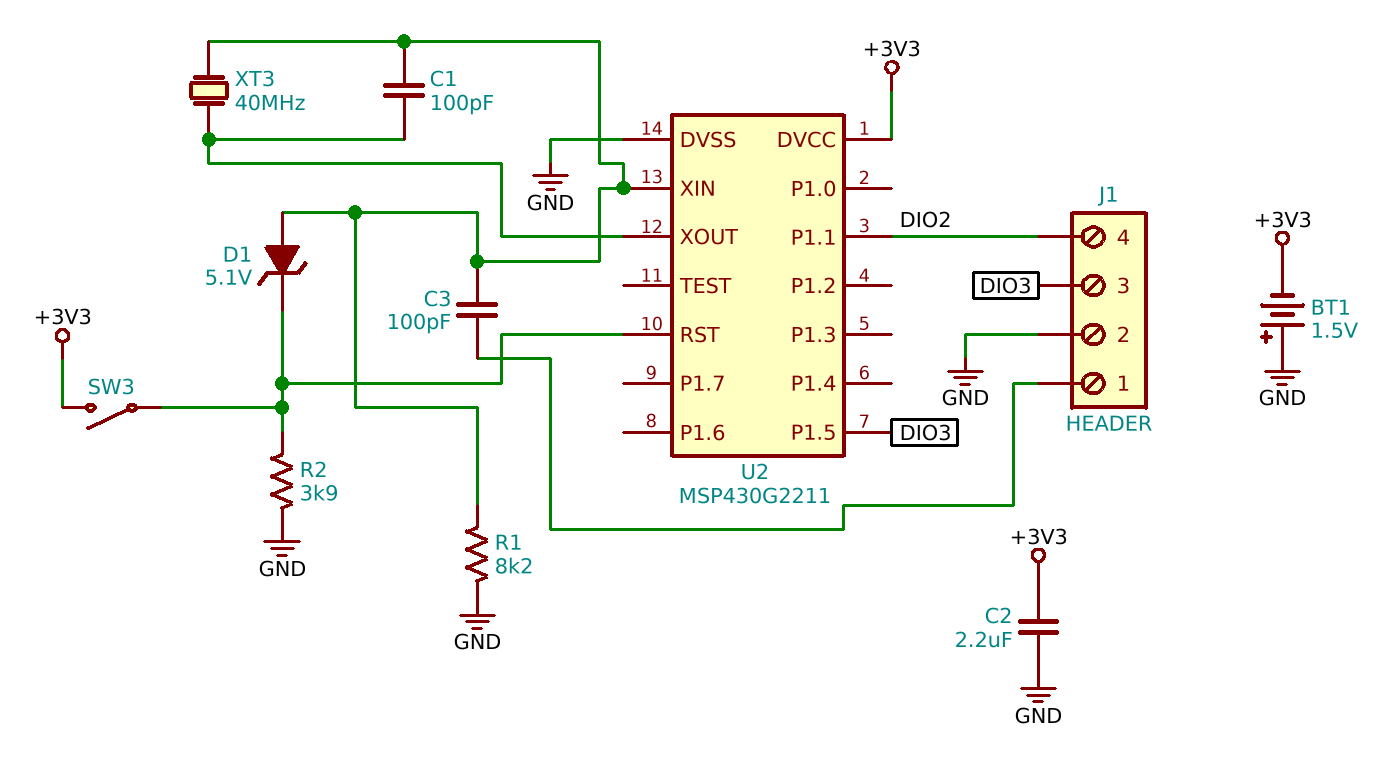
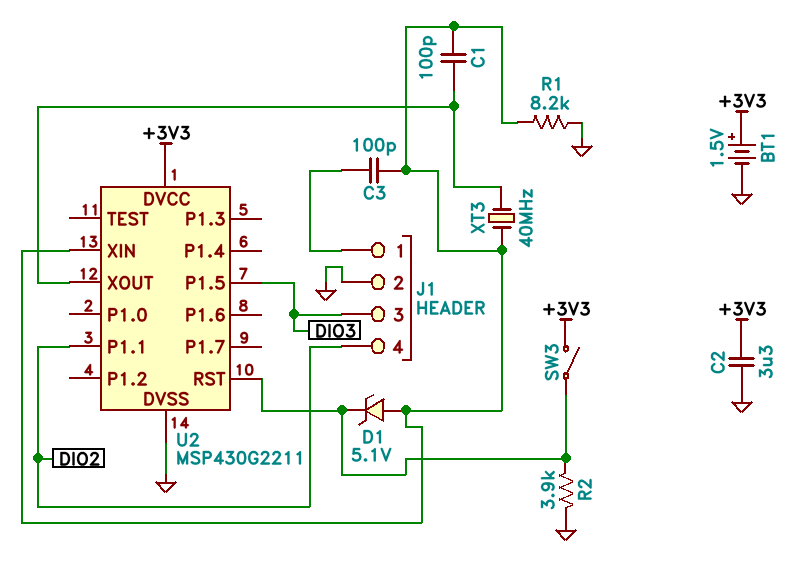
BT1: 1.5V (plus GND, minus +3V3) -> 1.5V (plus +3V3, minus GND)
C2: 2.2uF (+3V3, GND) -> 3.3uF (+3V3, GND)

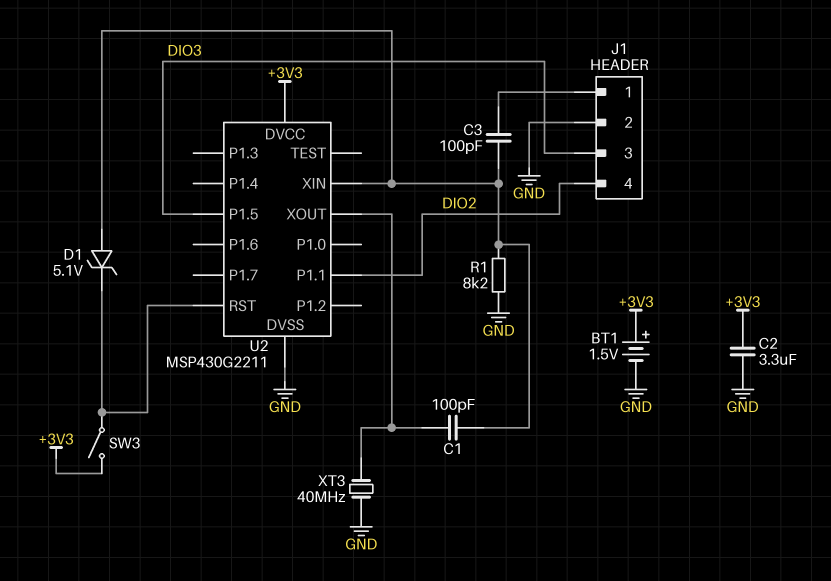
R2: 3.9k (GND, U2/RST) -> none
XT3: 40MHz (U2/XIN, U2/XOUT) -> 40MHz (GND, U2/XOUT)

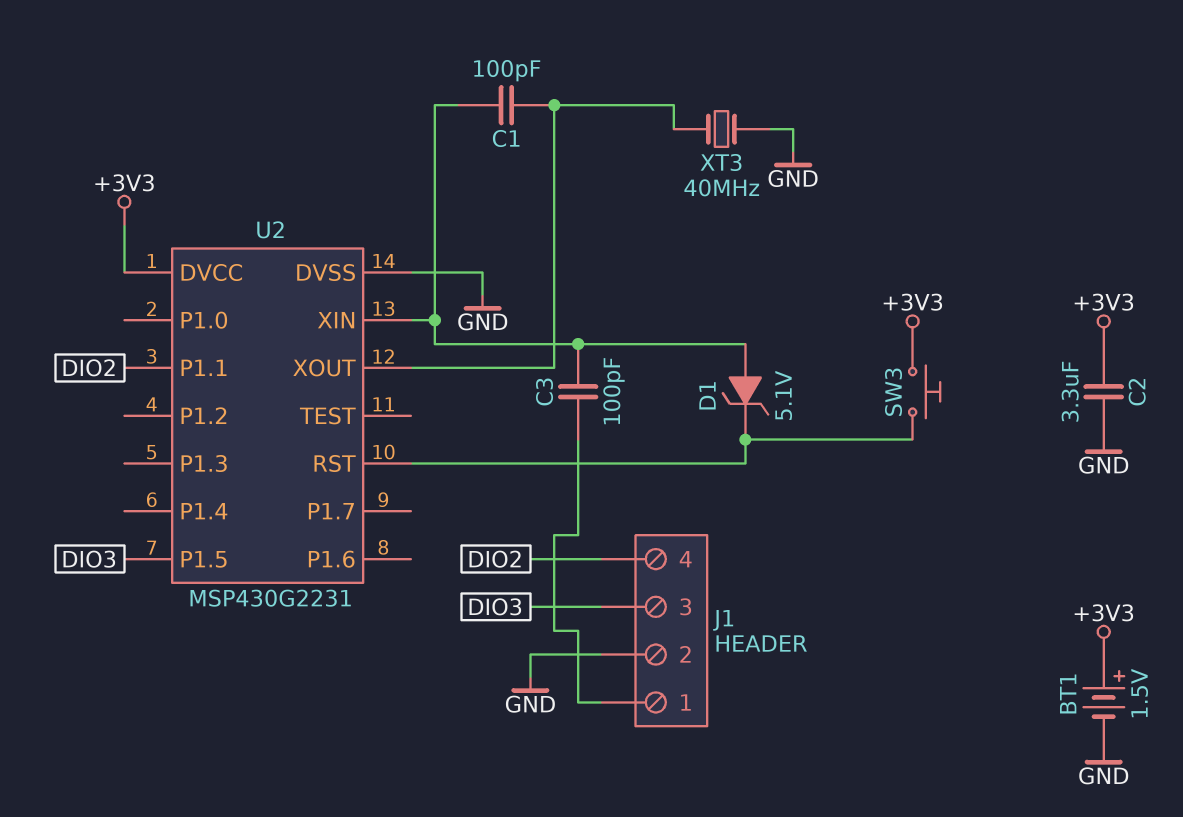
R1: 8.2k (GND, U2/XIN) -> none
SW3: switch (+3V3, U2/RST) -> button (+3V3, U2/RST)
U2: MSP430G2211 -> MSP430G2231

